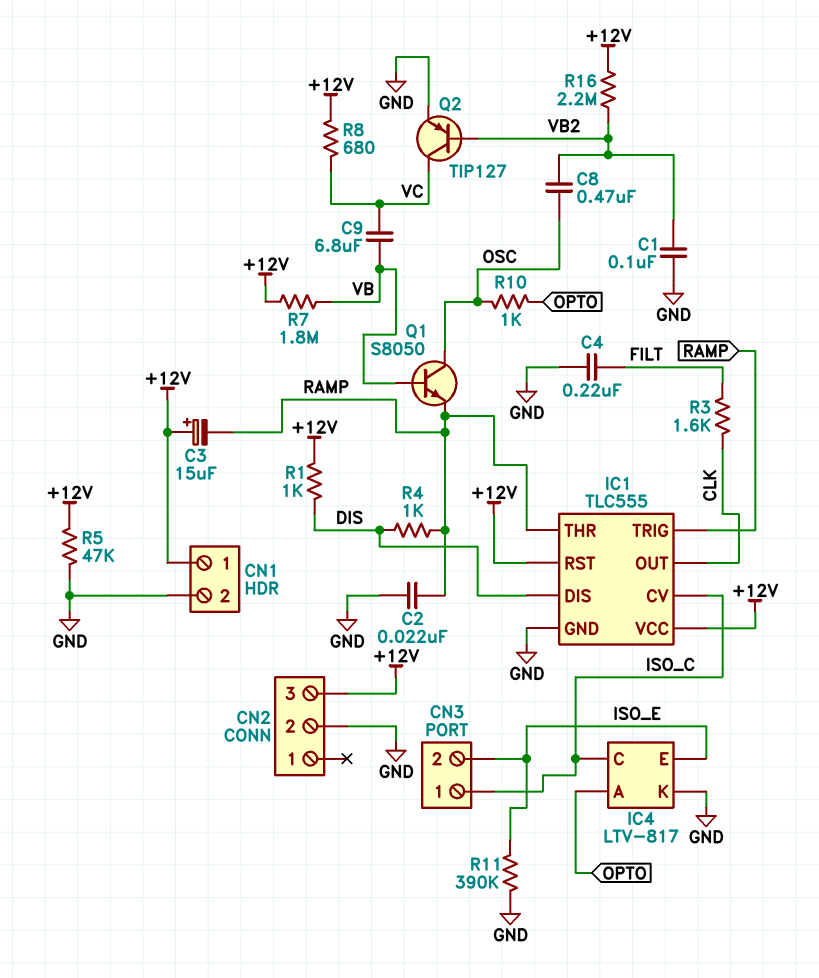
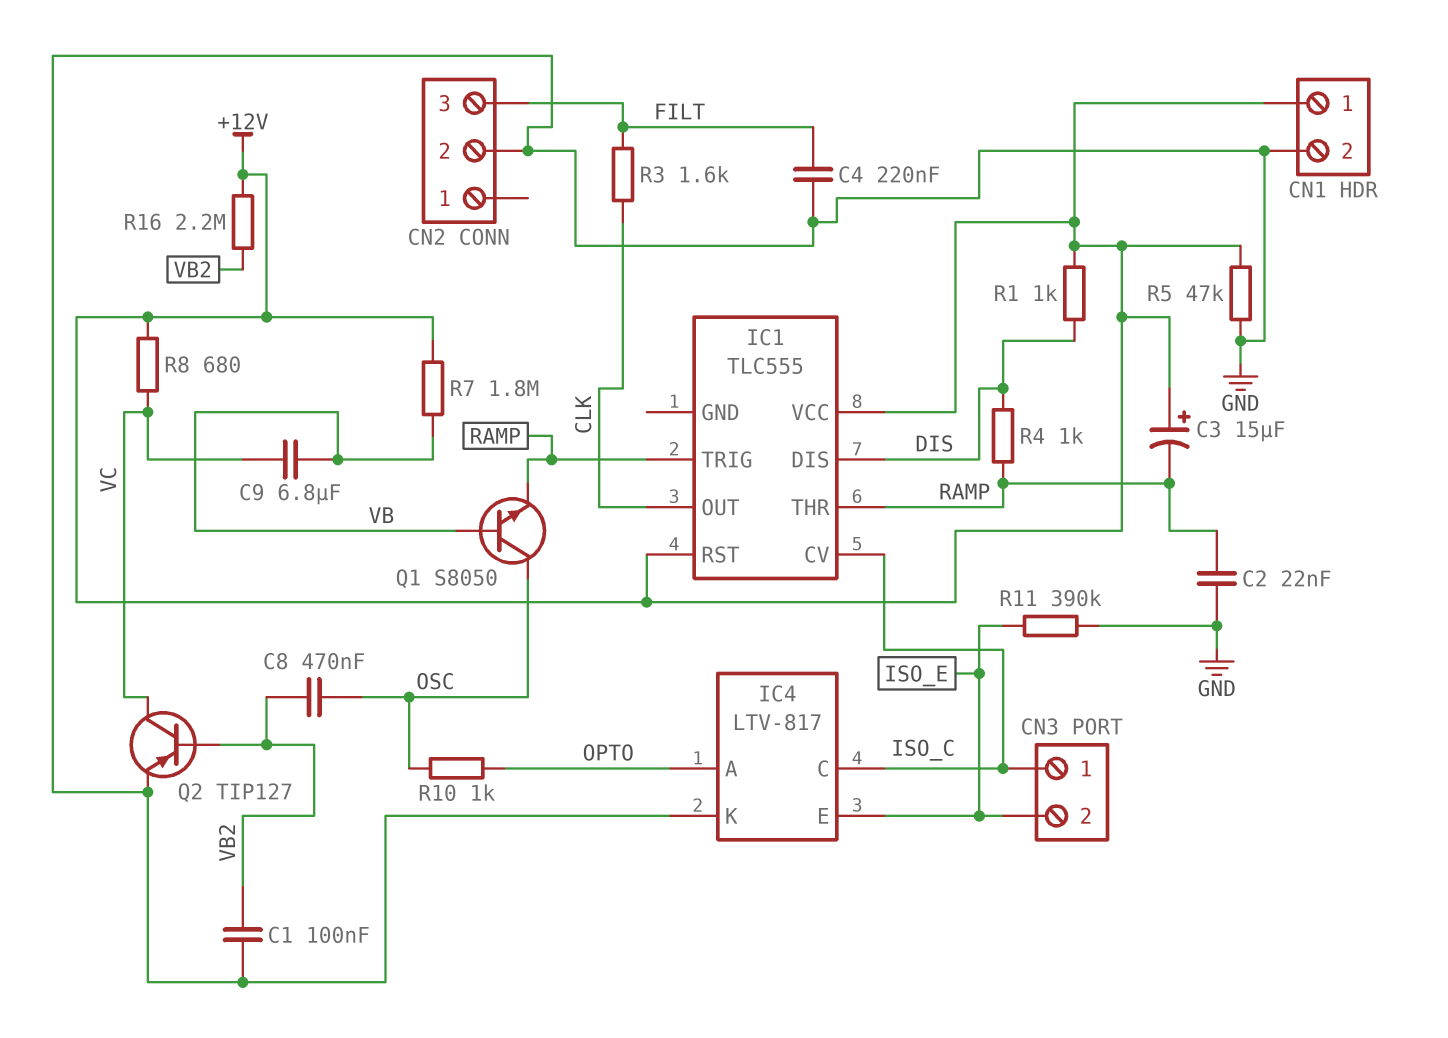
CN2 pin 3: +12V -> FILT
IC1 pin GND: GND -> none

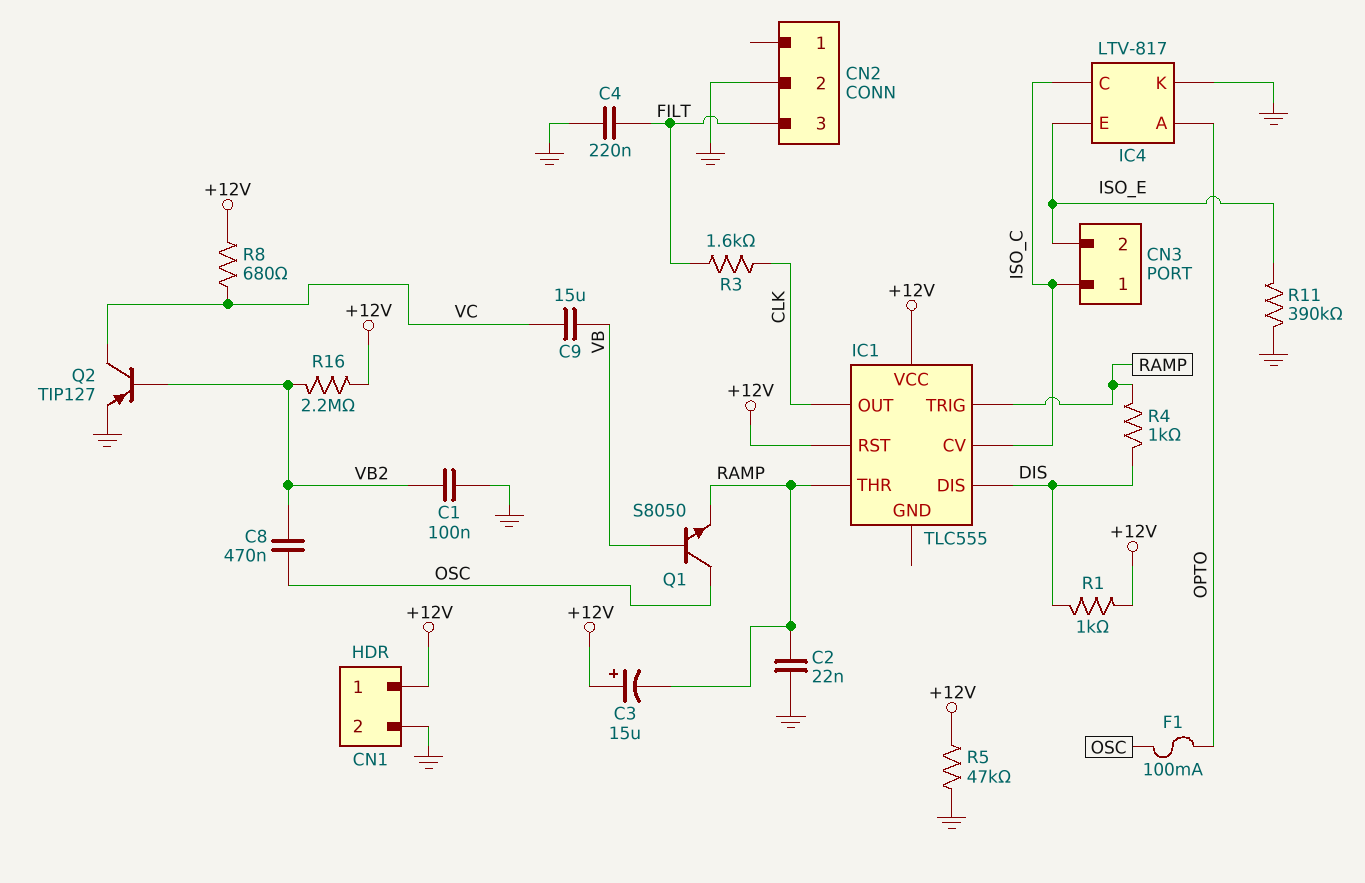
C9: 6.8uF (VB, VC) -> 15uF (VB, VC)
F1: none -> 100mA (OPTO, OSC)
R7: 1.8M (+12V, VB) -> none
R10: 1k (OPTO, OSC) -> none

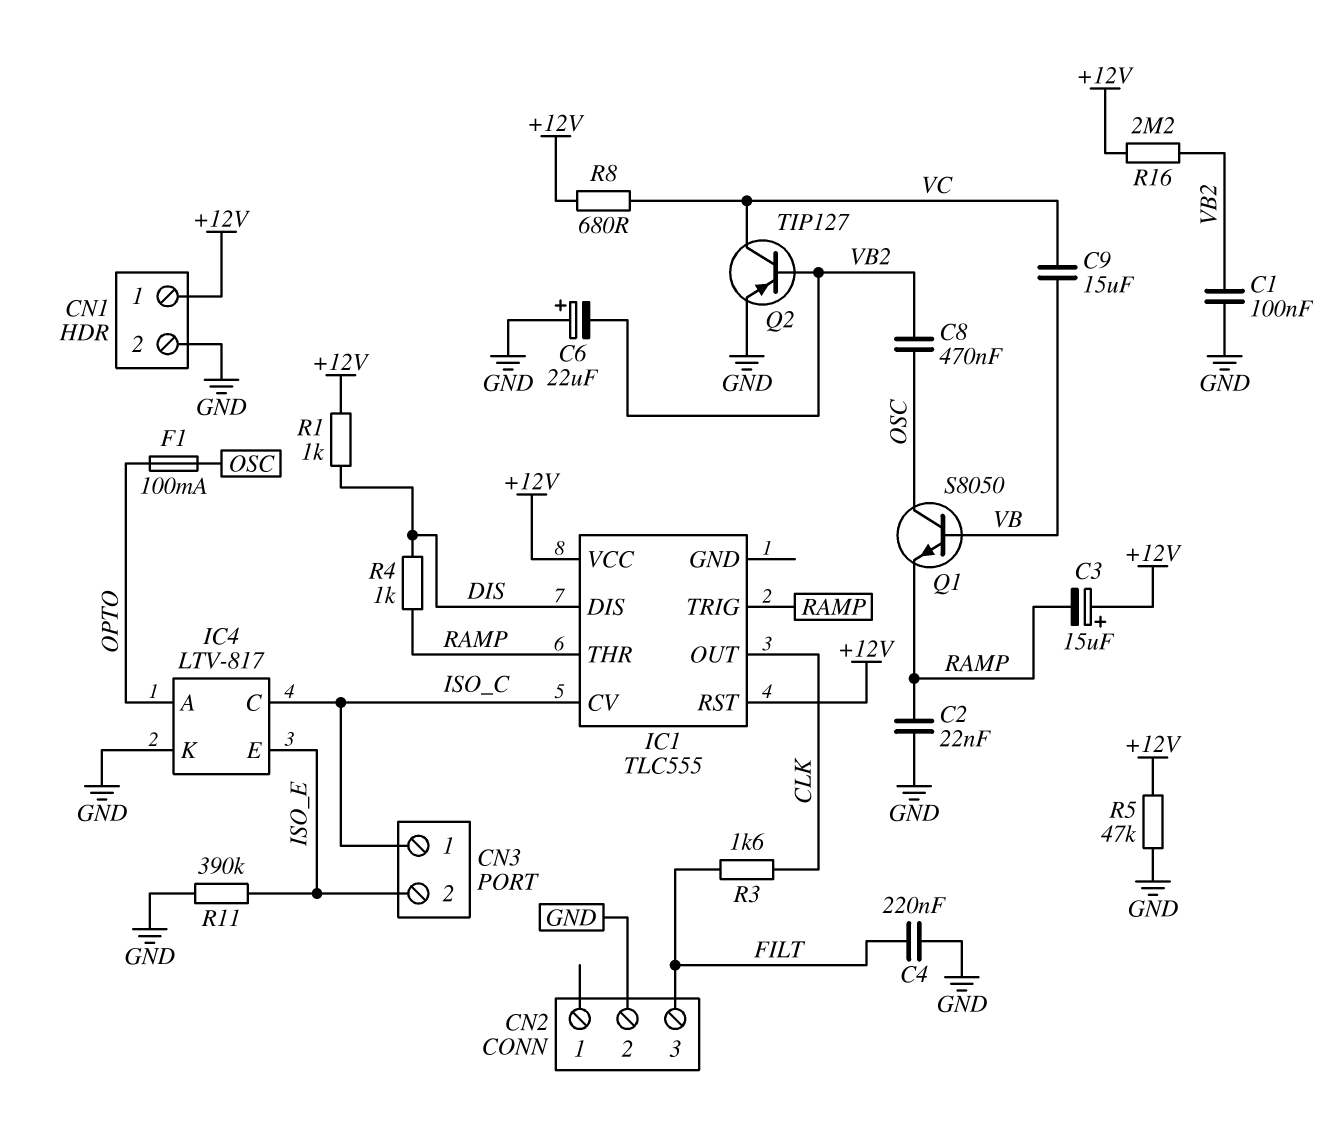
C6: none -> 22uF (plus GND, minus VB2)

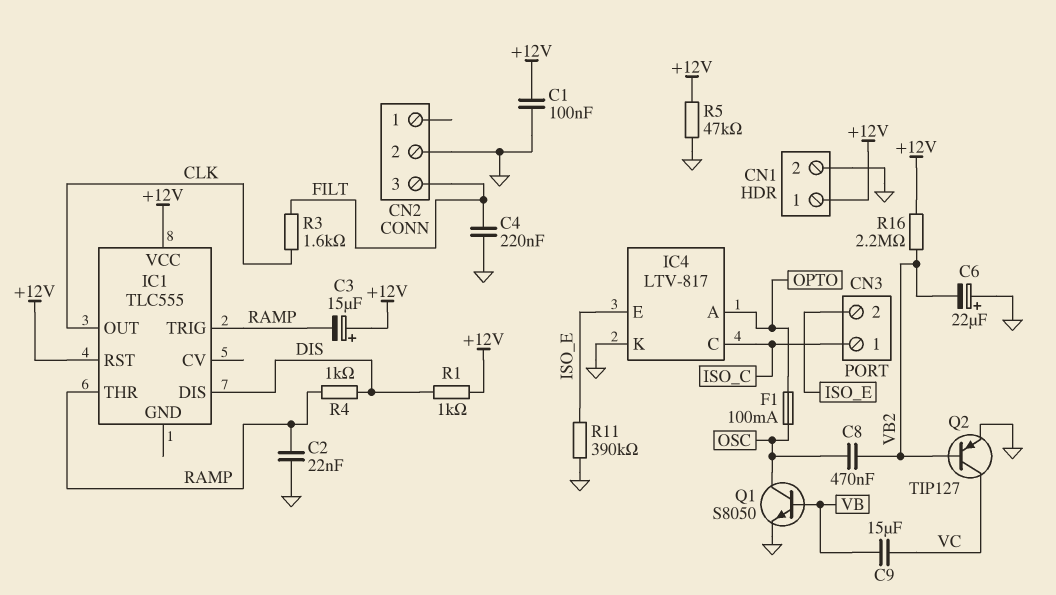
C1: 100nF (GND, VB2) -> 100nF (+12V, GND)
IC1 pin CV: ISO_C -> none
Q1: NPN S8050 (B VB, C OSC, E RAMP) -> NPN S8050 (B VB, C OSC, E GND)
R8: 680 (+12V, VC) -> none

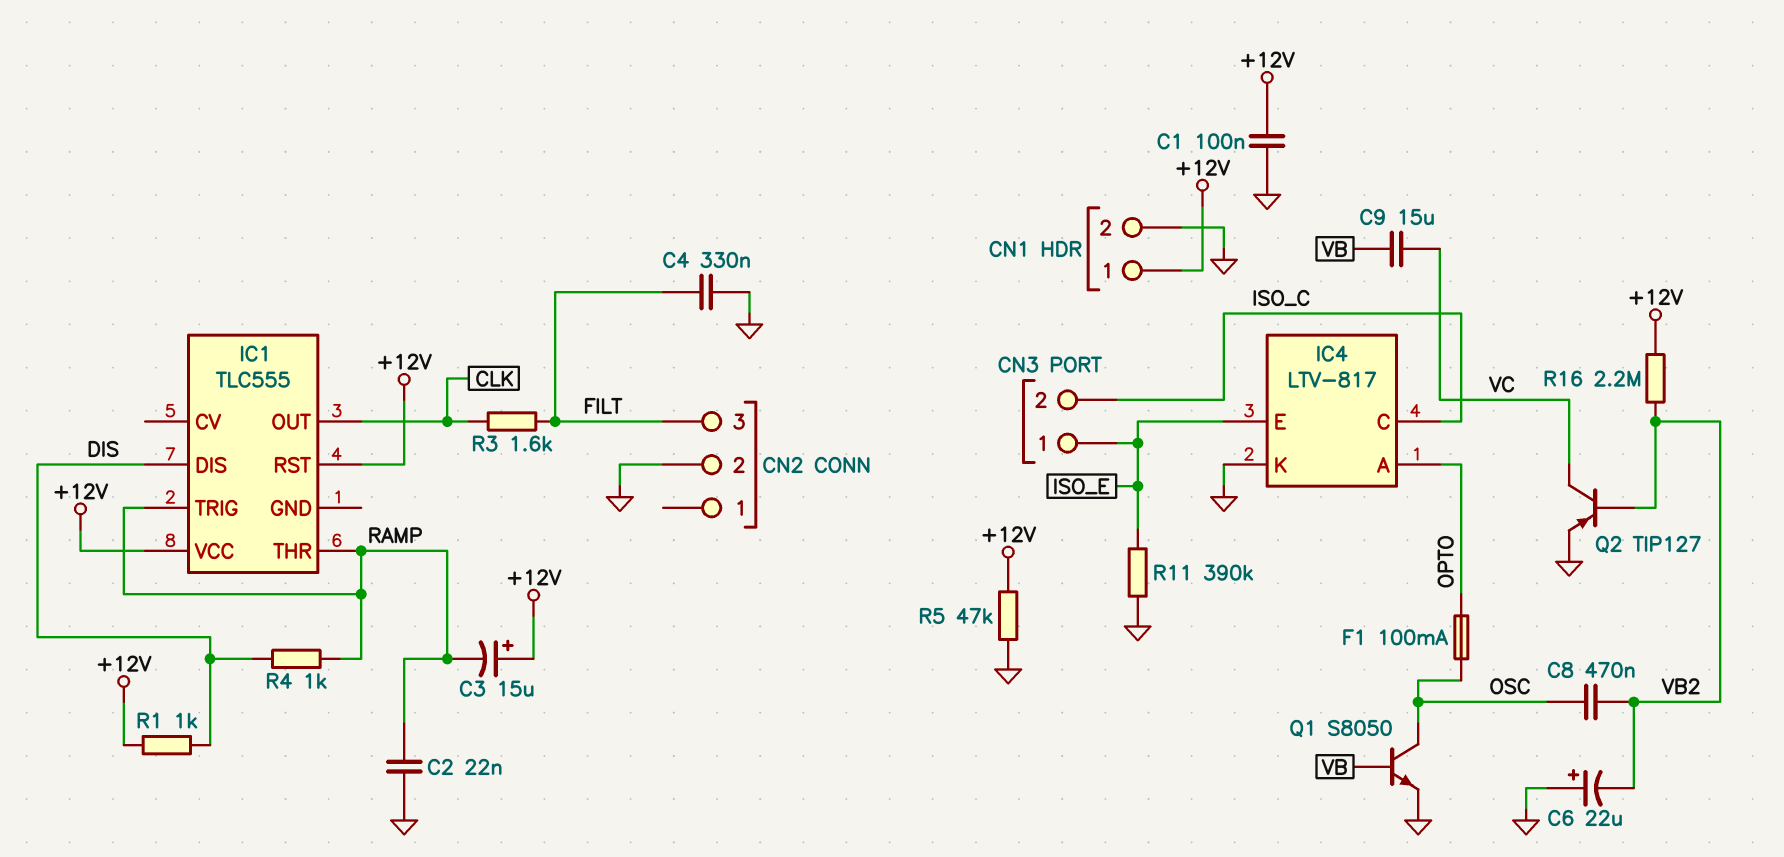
C4: 220nF (FILT, GND) -> 330nF (FILT, GND)
CN3 pin 1: ISO_C -> ISO_E
CN3 pin 2: ISO_E -> ISO_C

